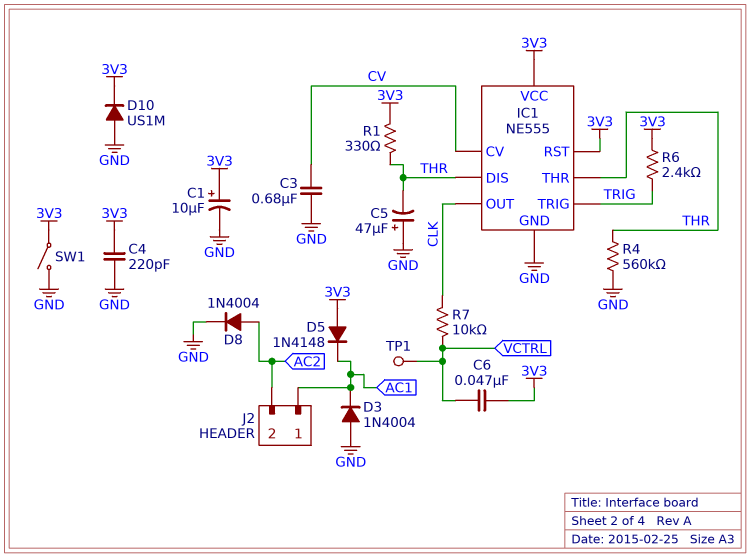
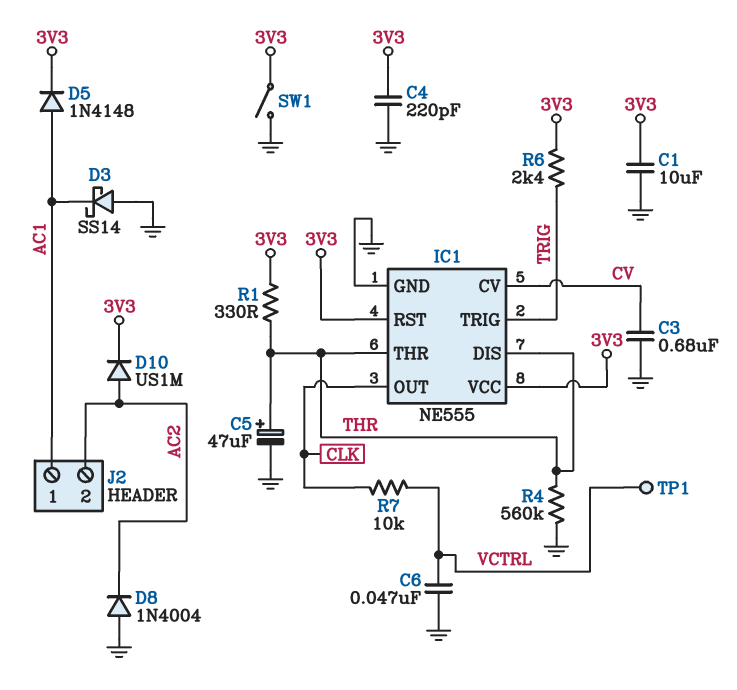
C1: 10uF (plus 3V3, minus GND) -> 10uF (3V3, GND)
C5: 47uF (plus GND, minus THR) -> 47uF (plus THR, minus GND)
C6: 47nF (3V3, VCTRL) -> 47nF (GND, VCTRL)
D3: diode 1N4004 (A GND, K AC1) -> schottky SS14 (A GND, K AC1)
D5: diode 1N4148 (A 3V3, K AC1) -> diode 1N4148 (A AC1, K 3V3)
D8: diode 1N4004 (A AC2, K GND) -> diode 1N4004 (A GND, K AC2)
D10: diode US1M (A GND, K 3V3) -> diode US1M (A AC2, K 3V3)

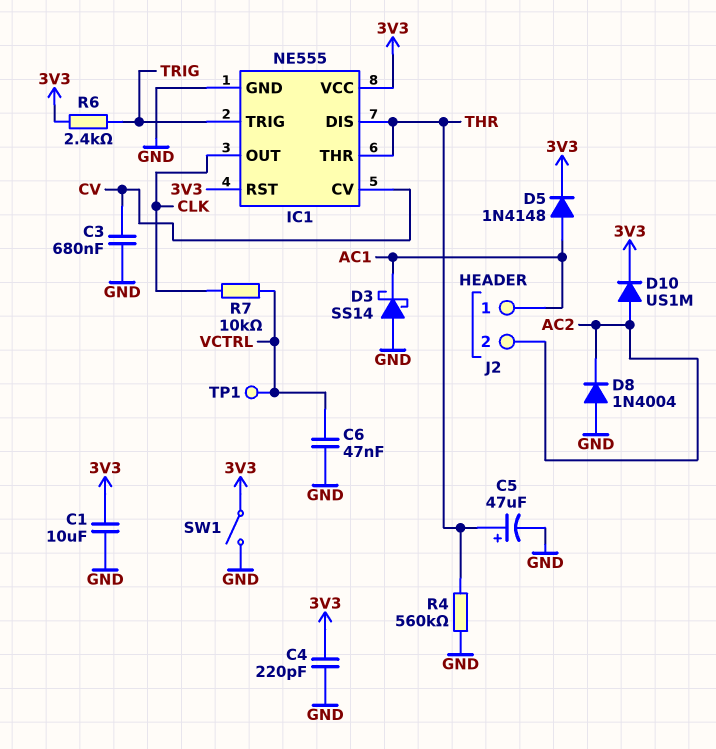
R1: 330 (3V3, THR) -> none

